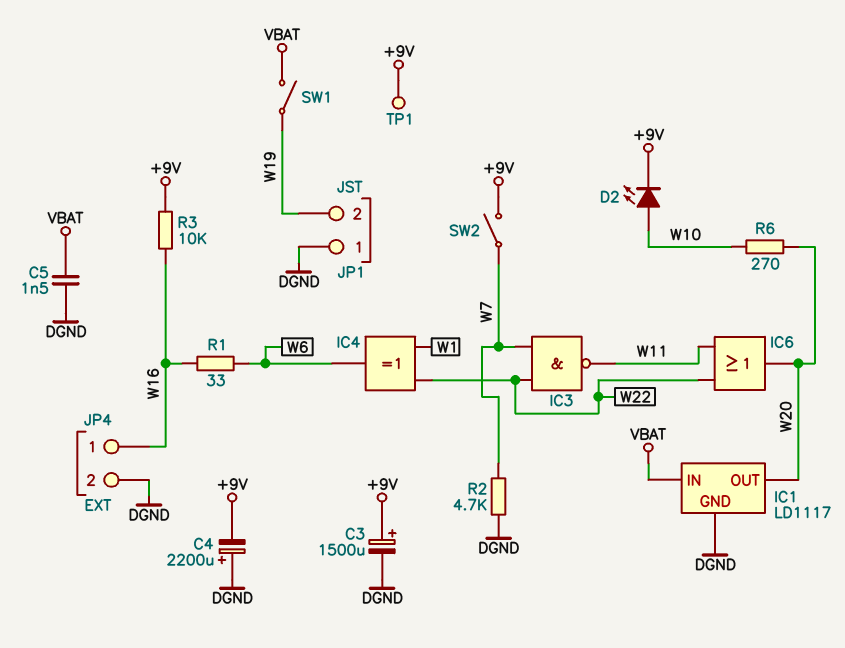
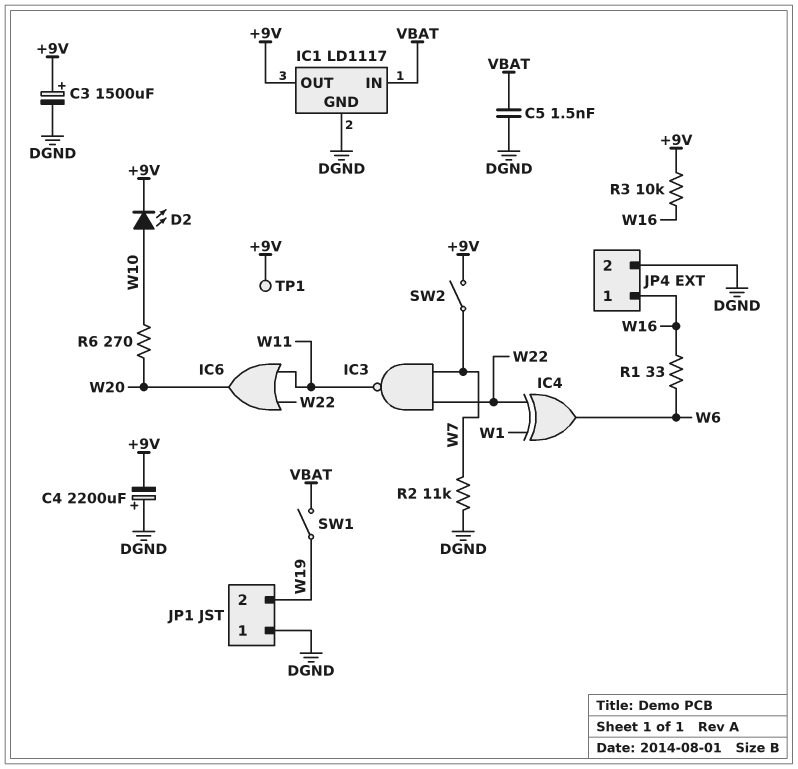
IC1 pin OUT: W20 -> +9V
R2: 4.7k (DGND, W7) -> 11k (DGND, W7)

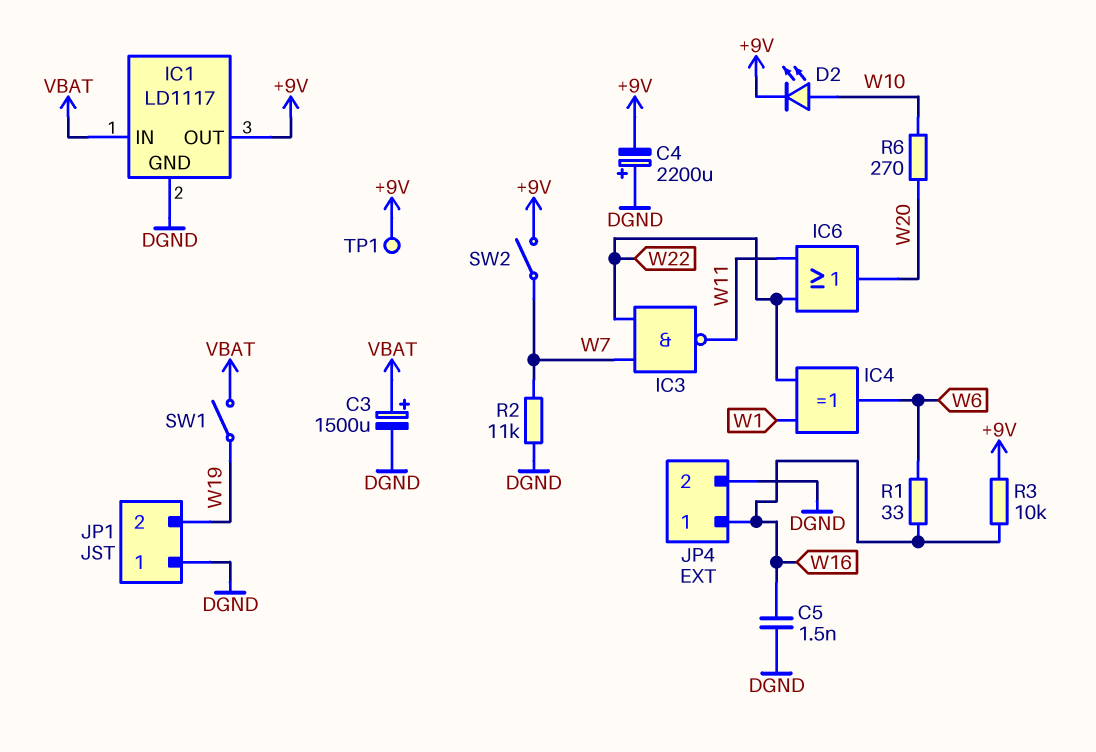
C3: 1500uF (plus +9V, minus DGND) -> 1500uF (plus VBAT, minus DGND)
C5: 1.5nF (DGND, VBAT) -> 1.5nF (DGND, W16)

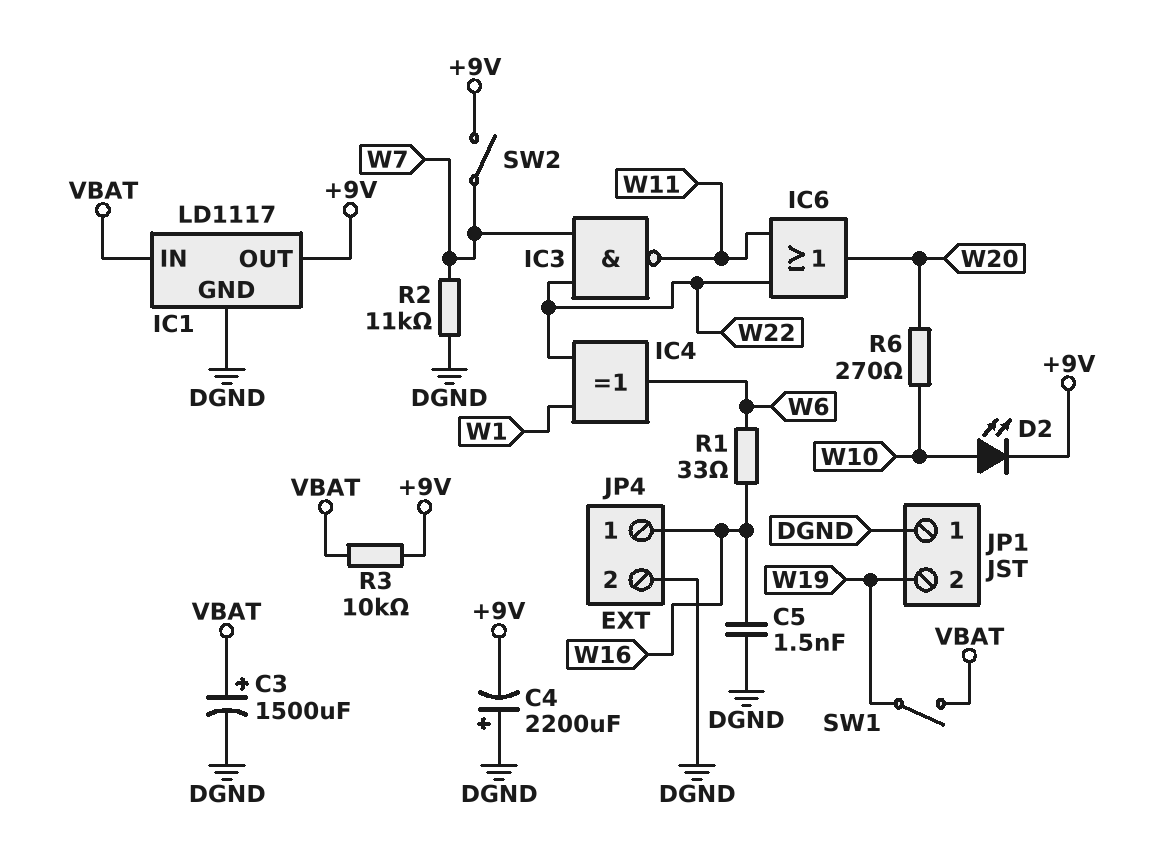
R3: 10k (+9V, W16) -> 10k (+9V, VBAT)
TP1: test point (+9V) -> none

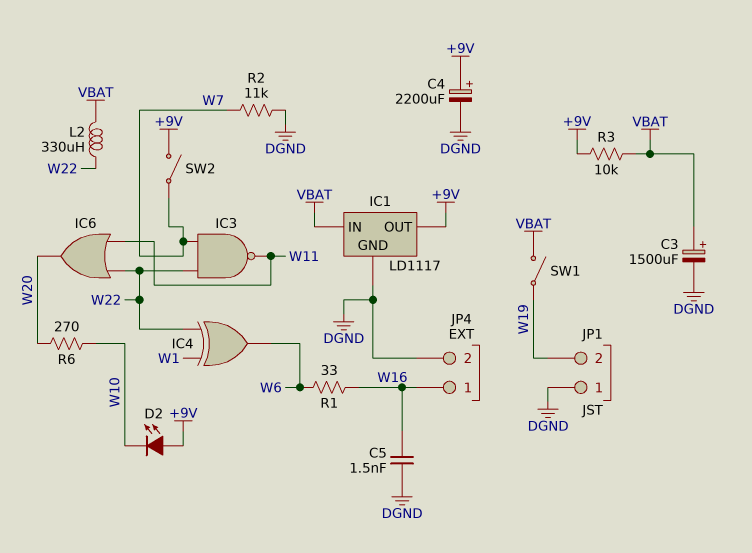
C4: 2200uF (plus DGND, minus +9V) -> 2200uF (plus +9V, minus DGND)
D2: LED (A W10, K +9V) -> LED (A +9V, K W10)
L2: none -> 330uH (VBAT, W22)

